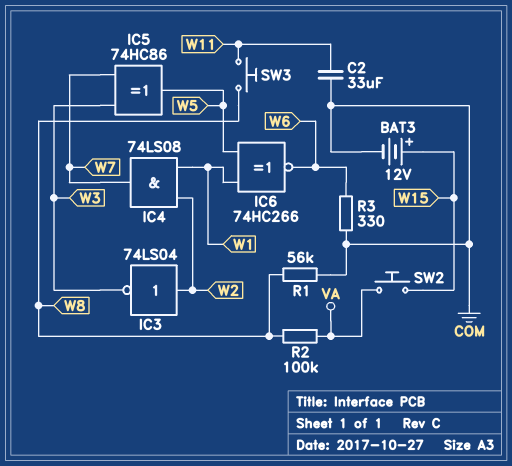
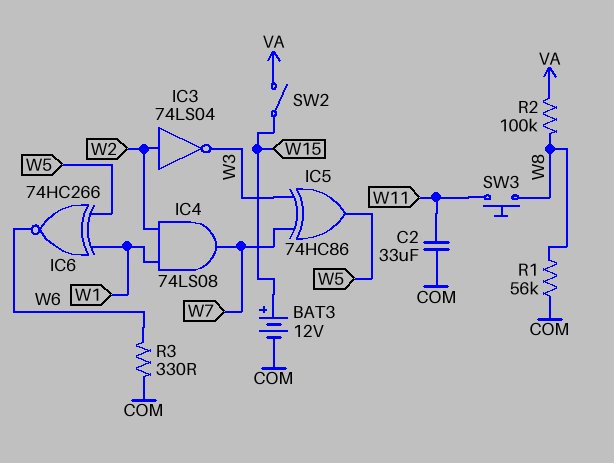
SW2: button (VA, W15) -> switch (VA, W15)

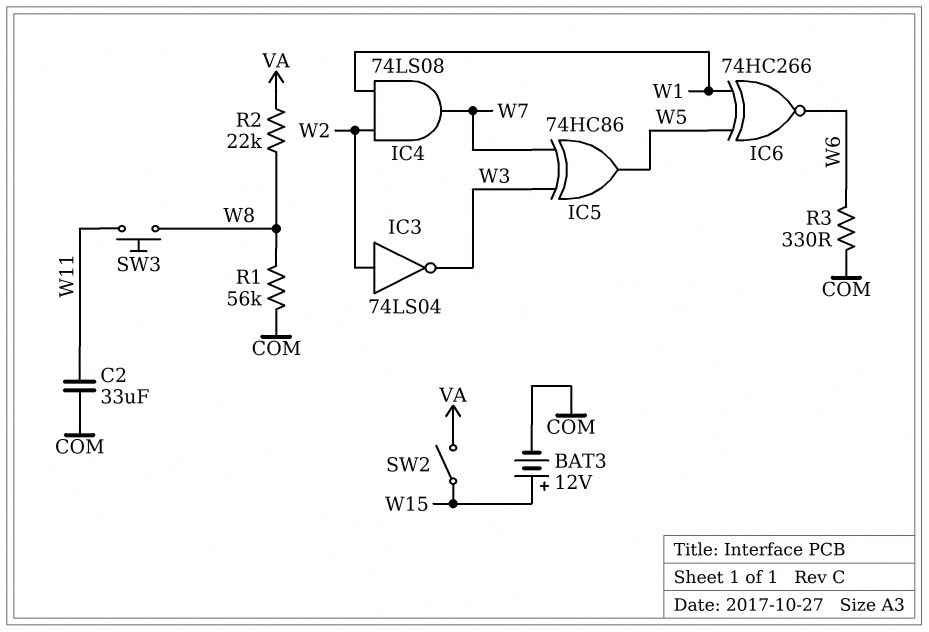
R2: 100k (VA, W8) -> 22k (VA, W8)

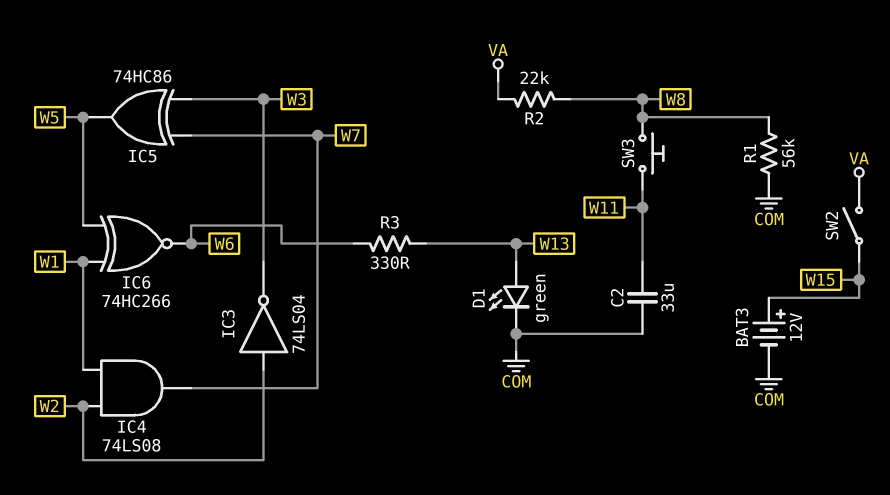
D1: none -> LED green (A W13, K COM)
R3: 330 (COM, W6) -> 330 (W6, W13)

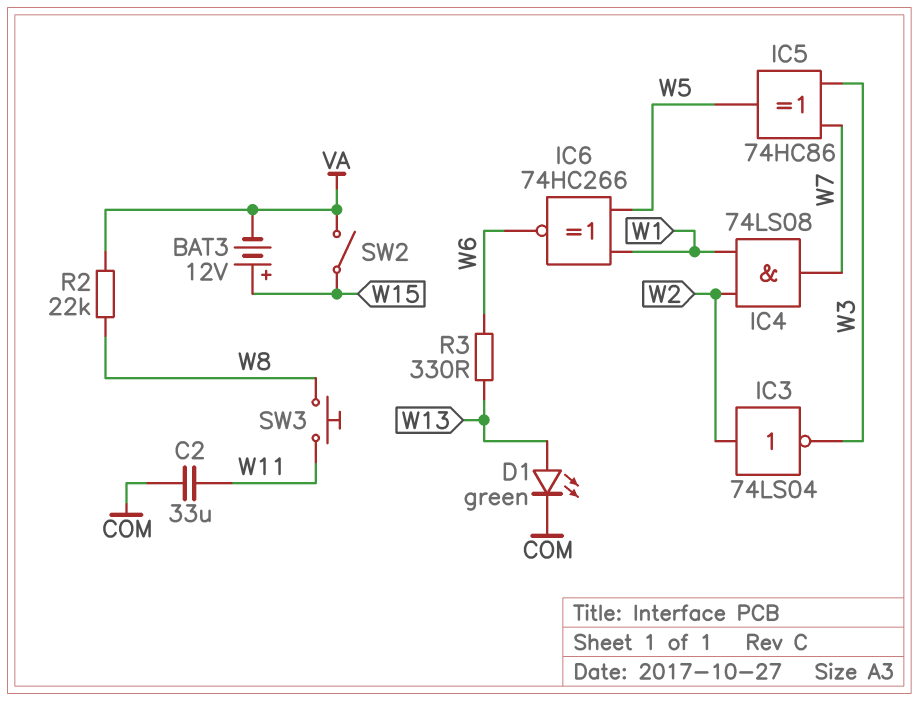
BAT3: 12V (plus W15, minus COM) -> 12V (plus W15, minus VA)
R1: 56k (COM, W8) -> none

